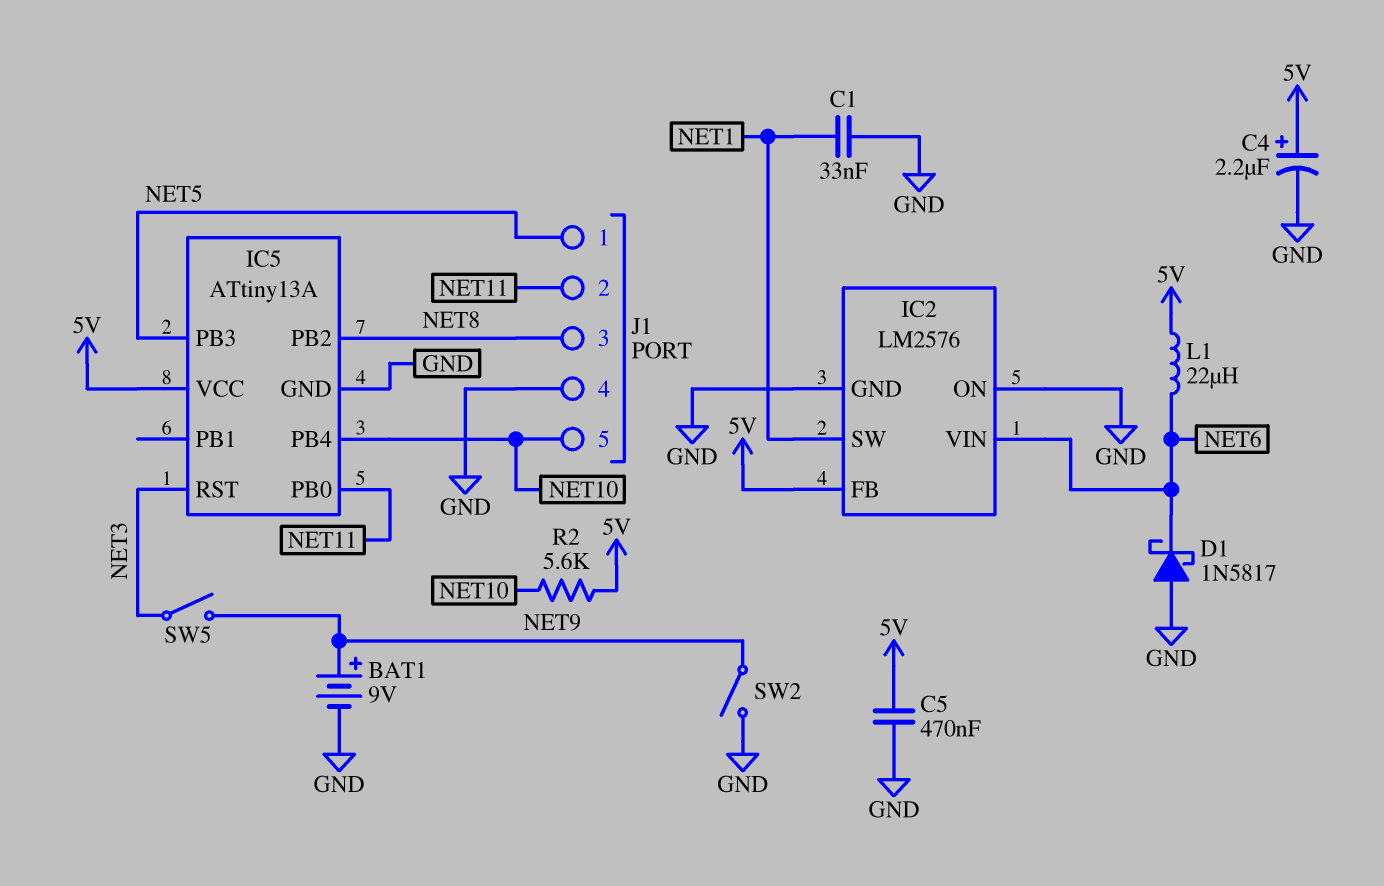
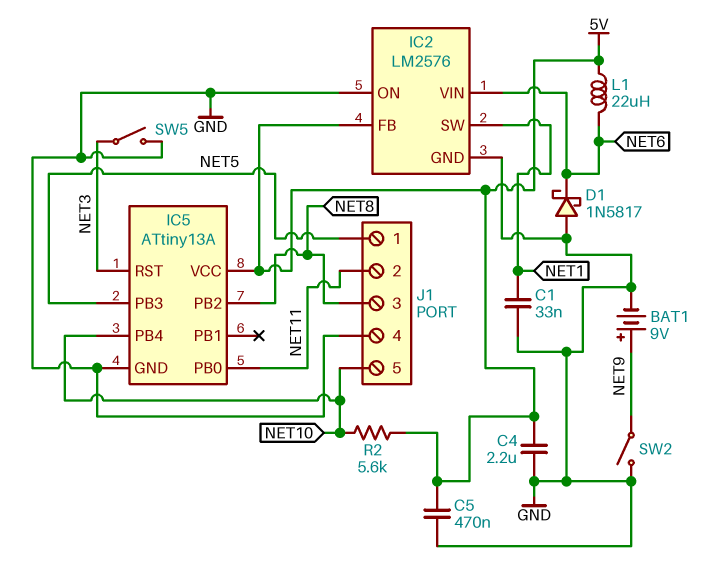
C4: 2.2uF (plus 5V, minus GND) -> 2.2uF (5V, GND)
SW5: switch (NET3, NET9) -> switch (GND, NET3)

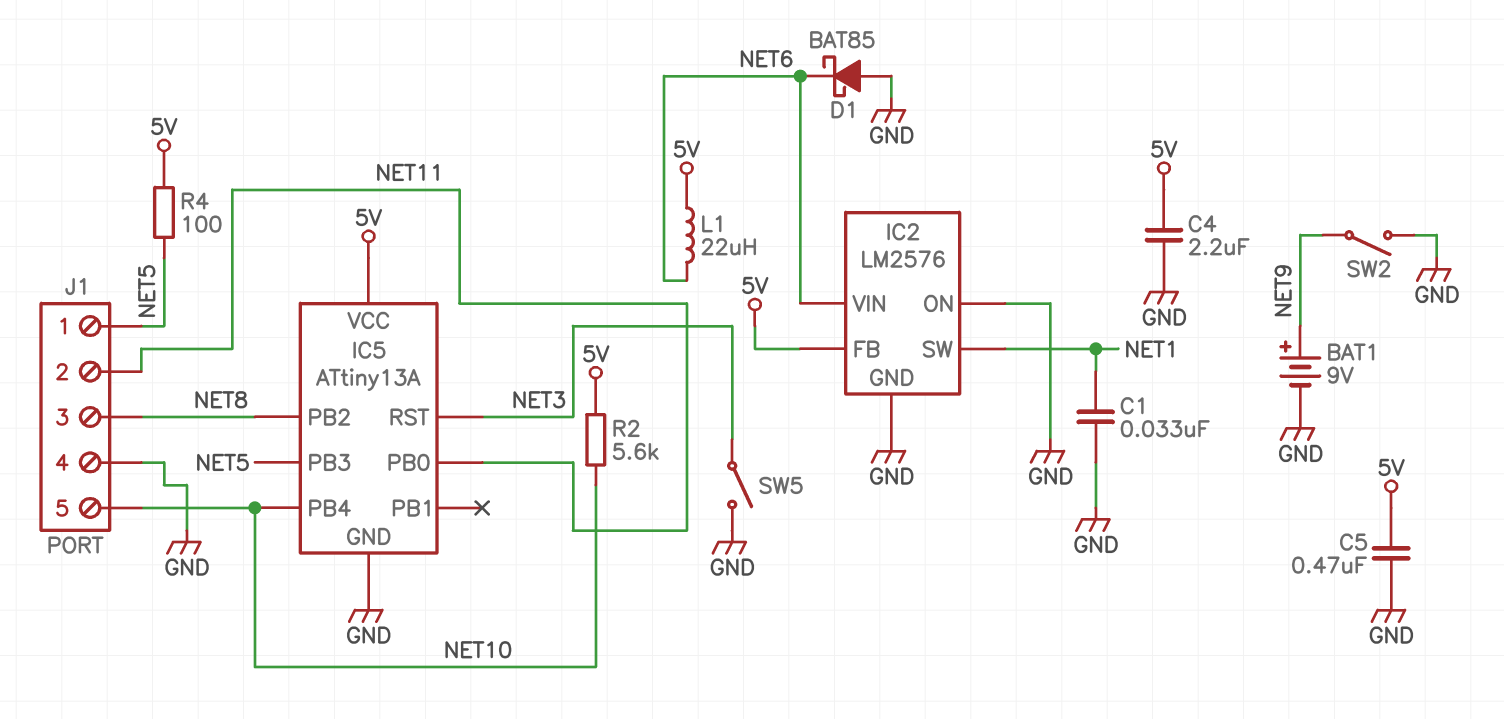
D1: schottky 1N5817 (A GND, K NET6) -> schottky BAT85 (A GND, K NET6)
R4: none -> 100 (5V, NET5)

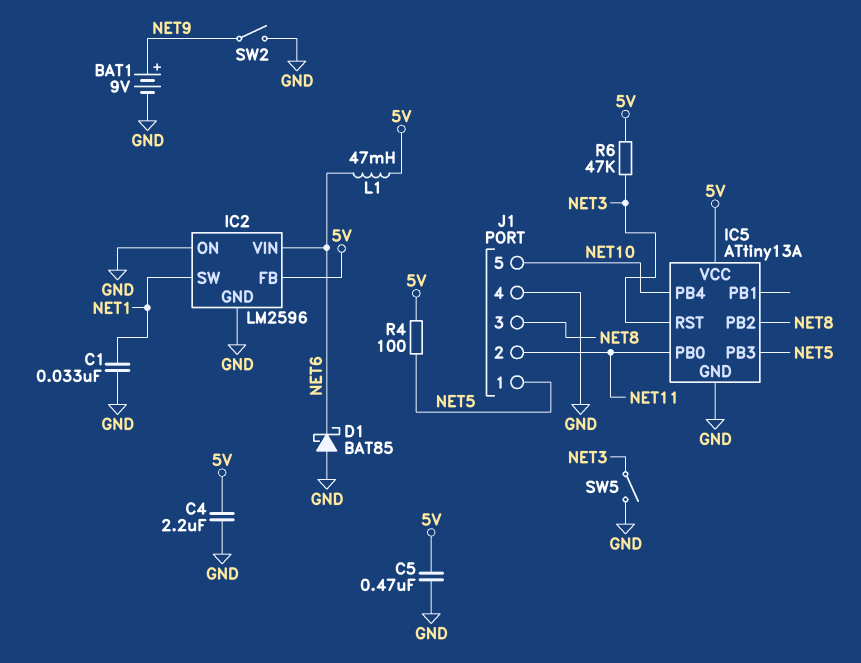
IC2: LM2576 -> LM2596
L1: 22uH (5V, NET6) -> 47mH (5V, NET6)
R2: 5.6k (5V, NET10) -> none
R6: none -> 47k (5V, NET3)

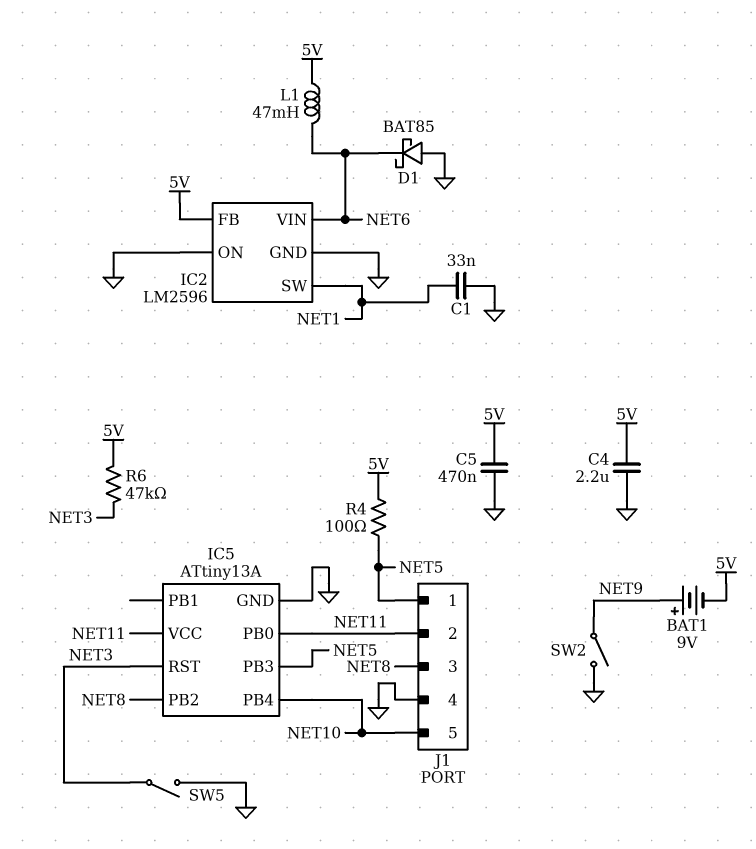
BAT1: 9V (plus NET9, minus GND) -> 9V (plus NET9, minus 5V)
IC5 pin VCC: 5V -> NET11

